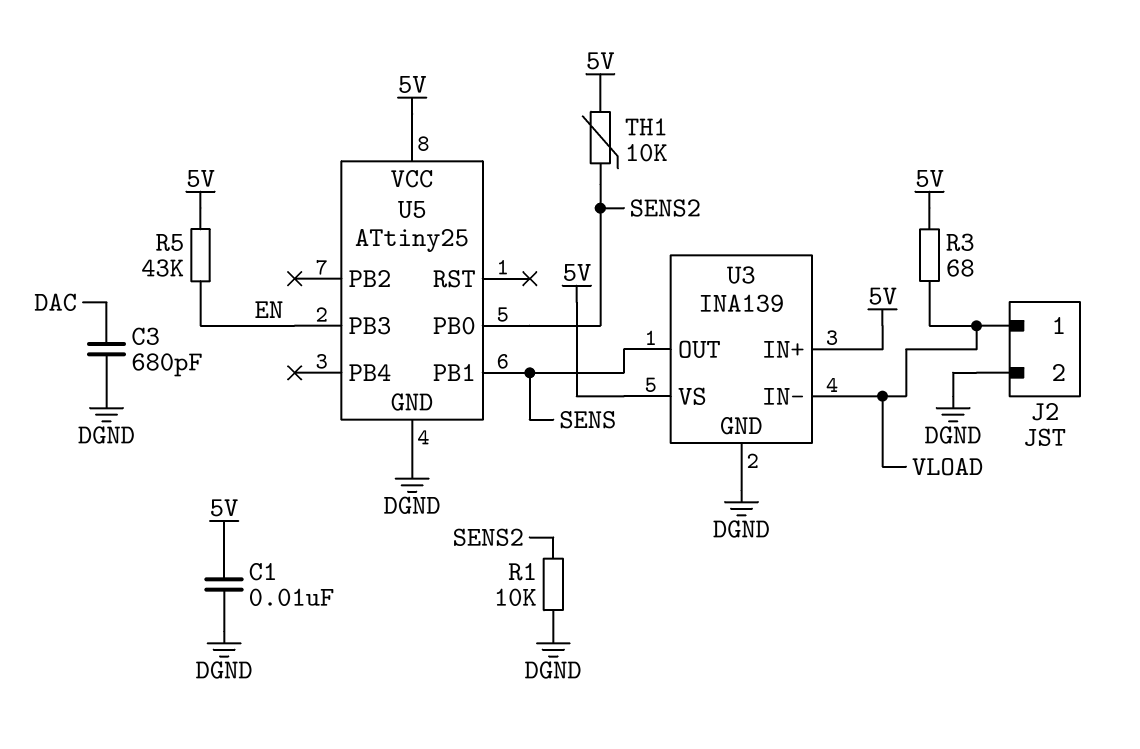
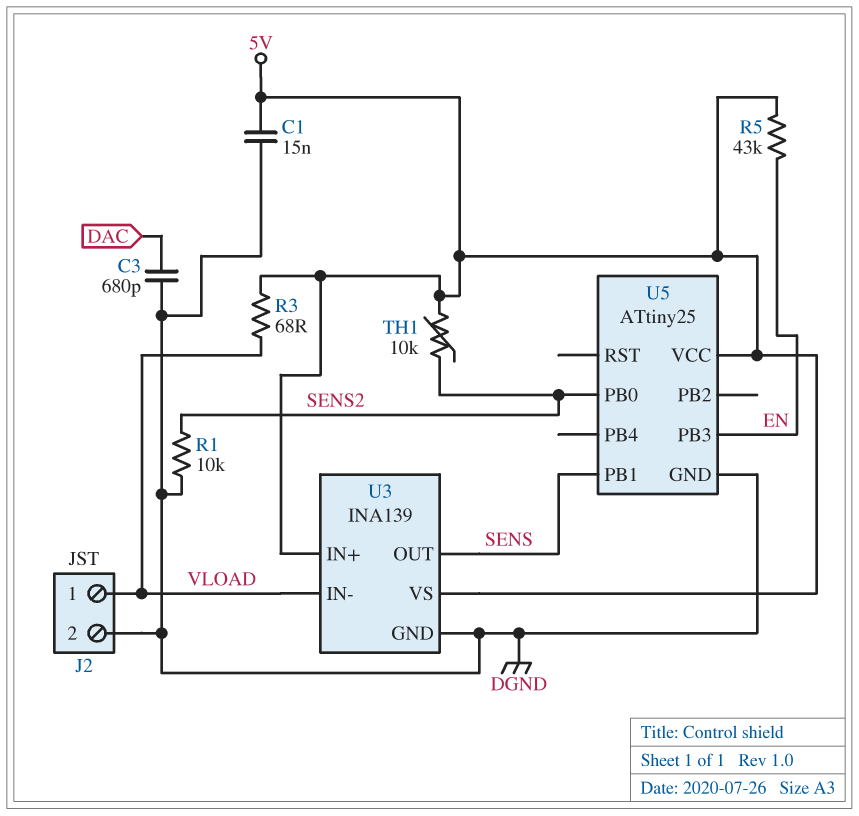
C1: 10nF (5V, DGND) -> 15nF (5V, DGND)

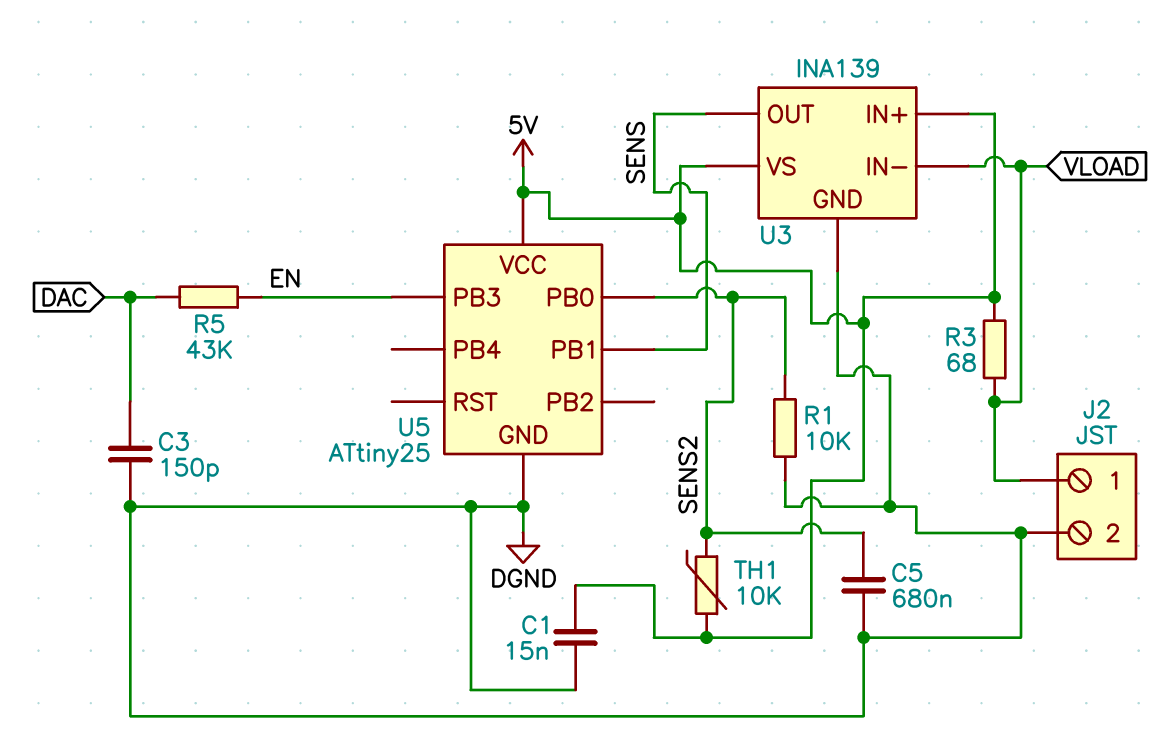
C3: 680pF (DAC, DGND) -> 150pF (DAC, DGND)
C5: none -> 680nF (DGND, SENS2)
R5: 43k (5V, EN) -> 43k (DAC, EN)

